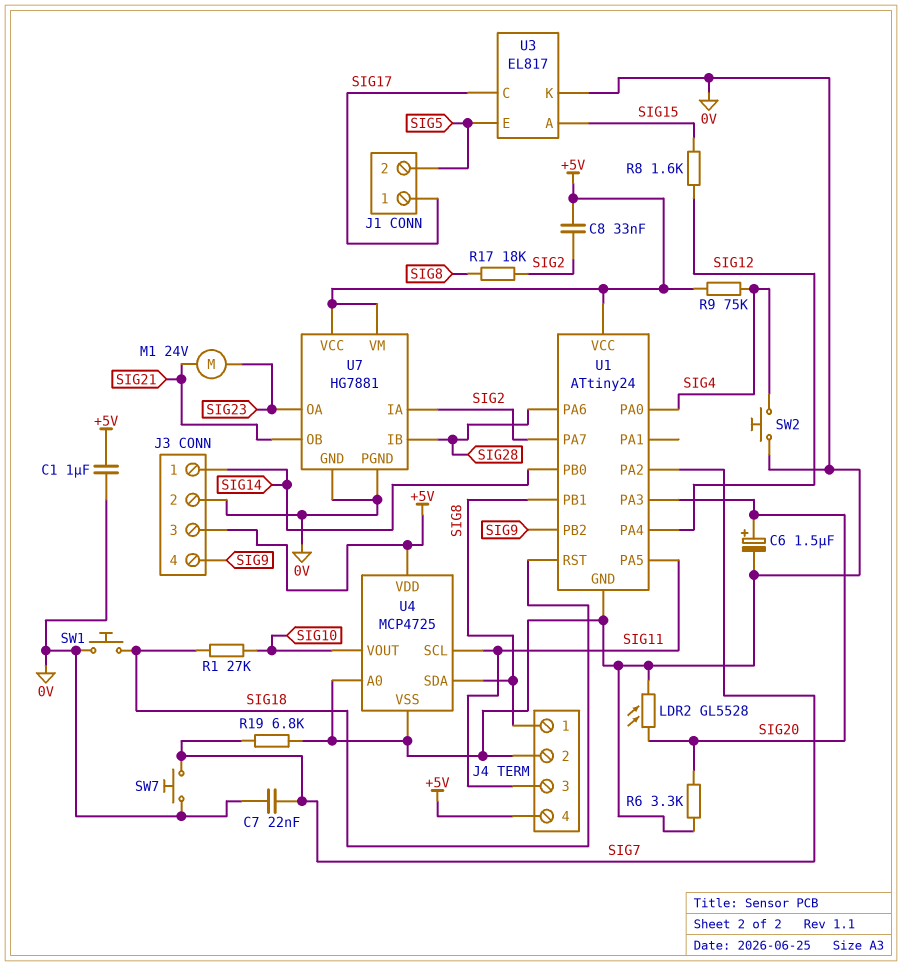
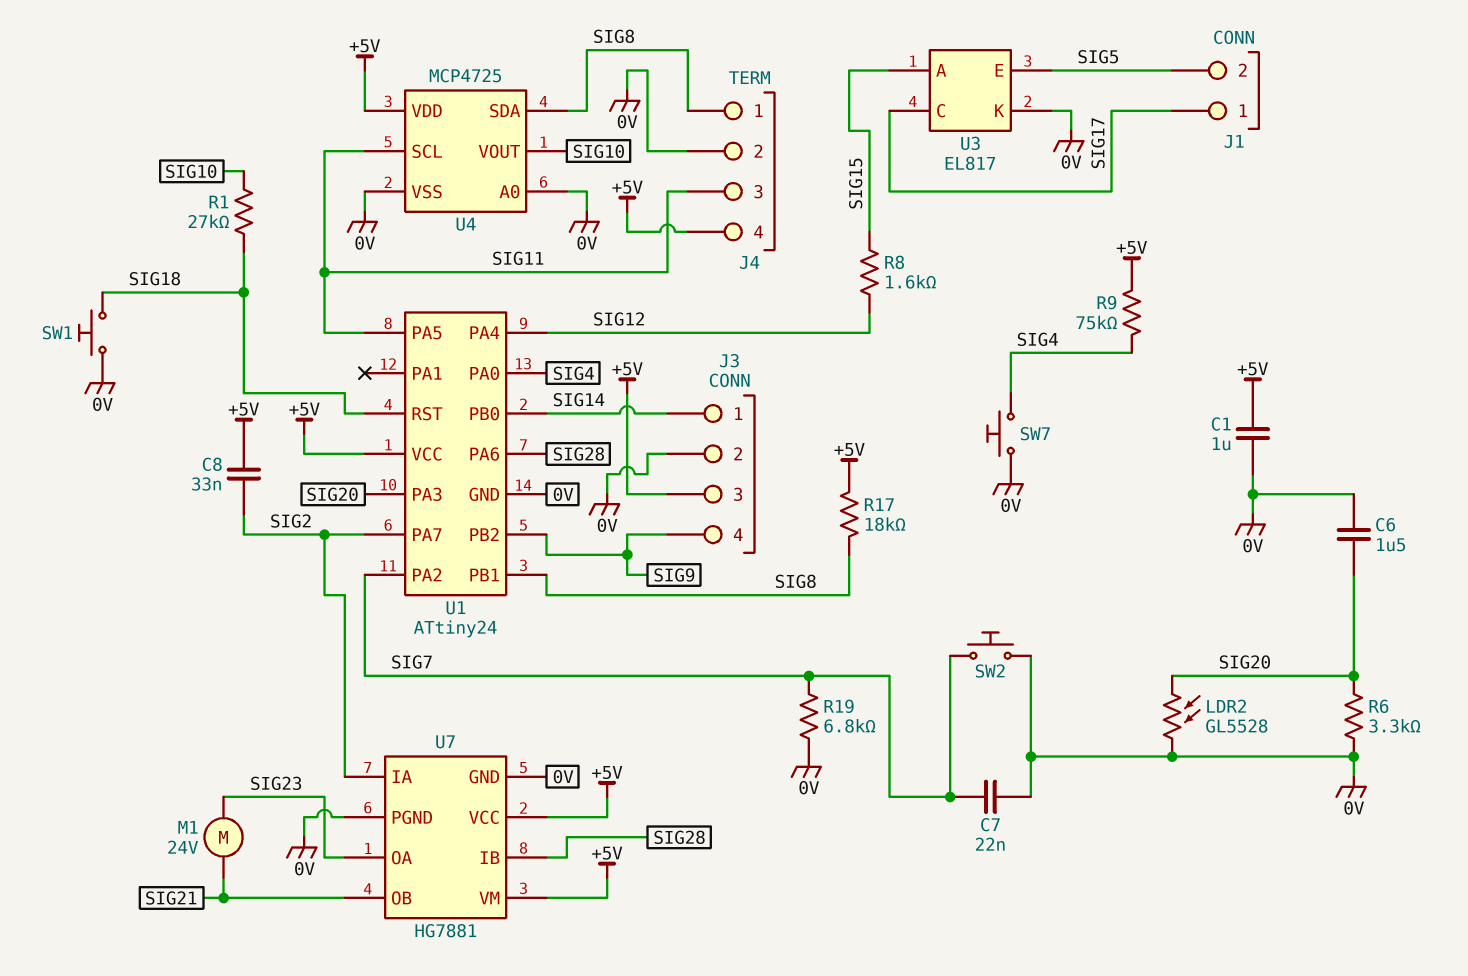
C6: 1.5uF (plus SIG20, minus 0V) -> 1.5uF (0V, SIG20)
R17: 18k (SIG2, SIG8) -> 18k (+5V, SIG8)
SW2: button (0V, SIG4) -> button (0V, SIG7)
SW7: button (0V, SIG7) -> button (0V, SIG4)

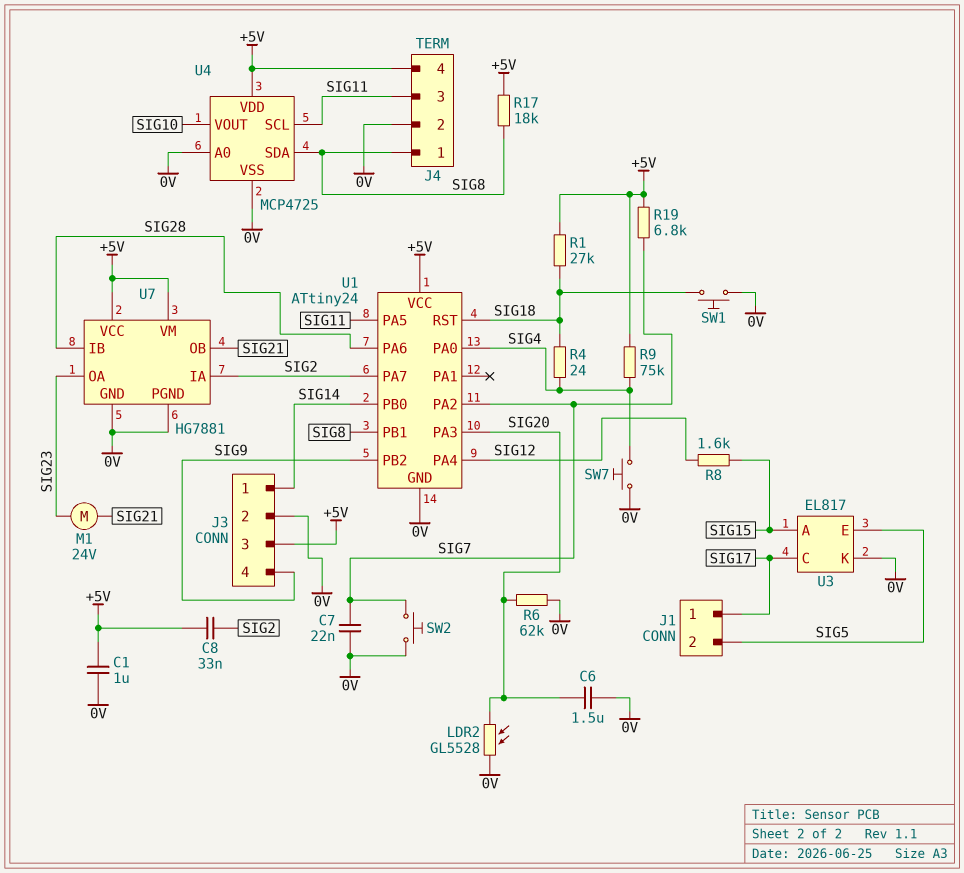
R1: 27k (SIG10, SIG18) -> 27k (+5V, SIG18)
R4: none -> 24 (SIG4, SIG18)
R6: 3.3k (0V, SIG20) -> 62k (0V, SIG20)
R19: 6.8k (0V, SIG7) -> 6.8k (+5V, SIG7)

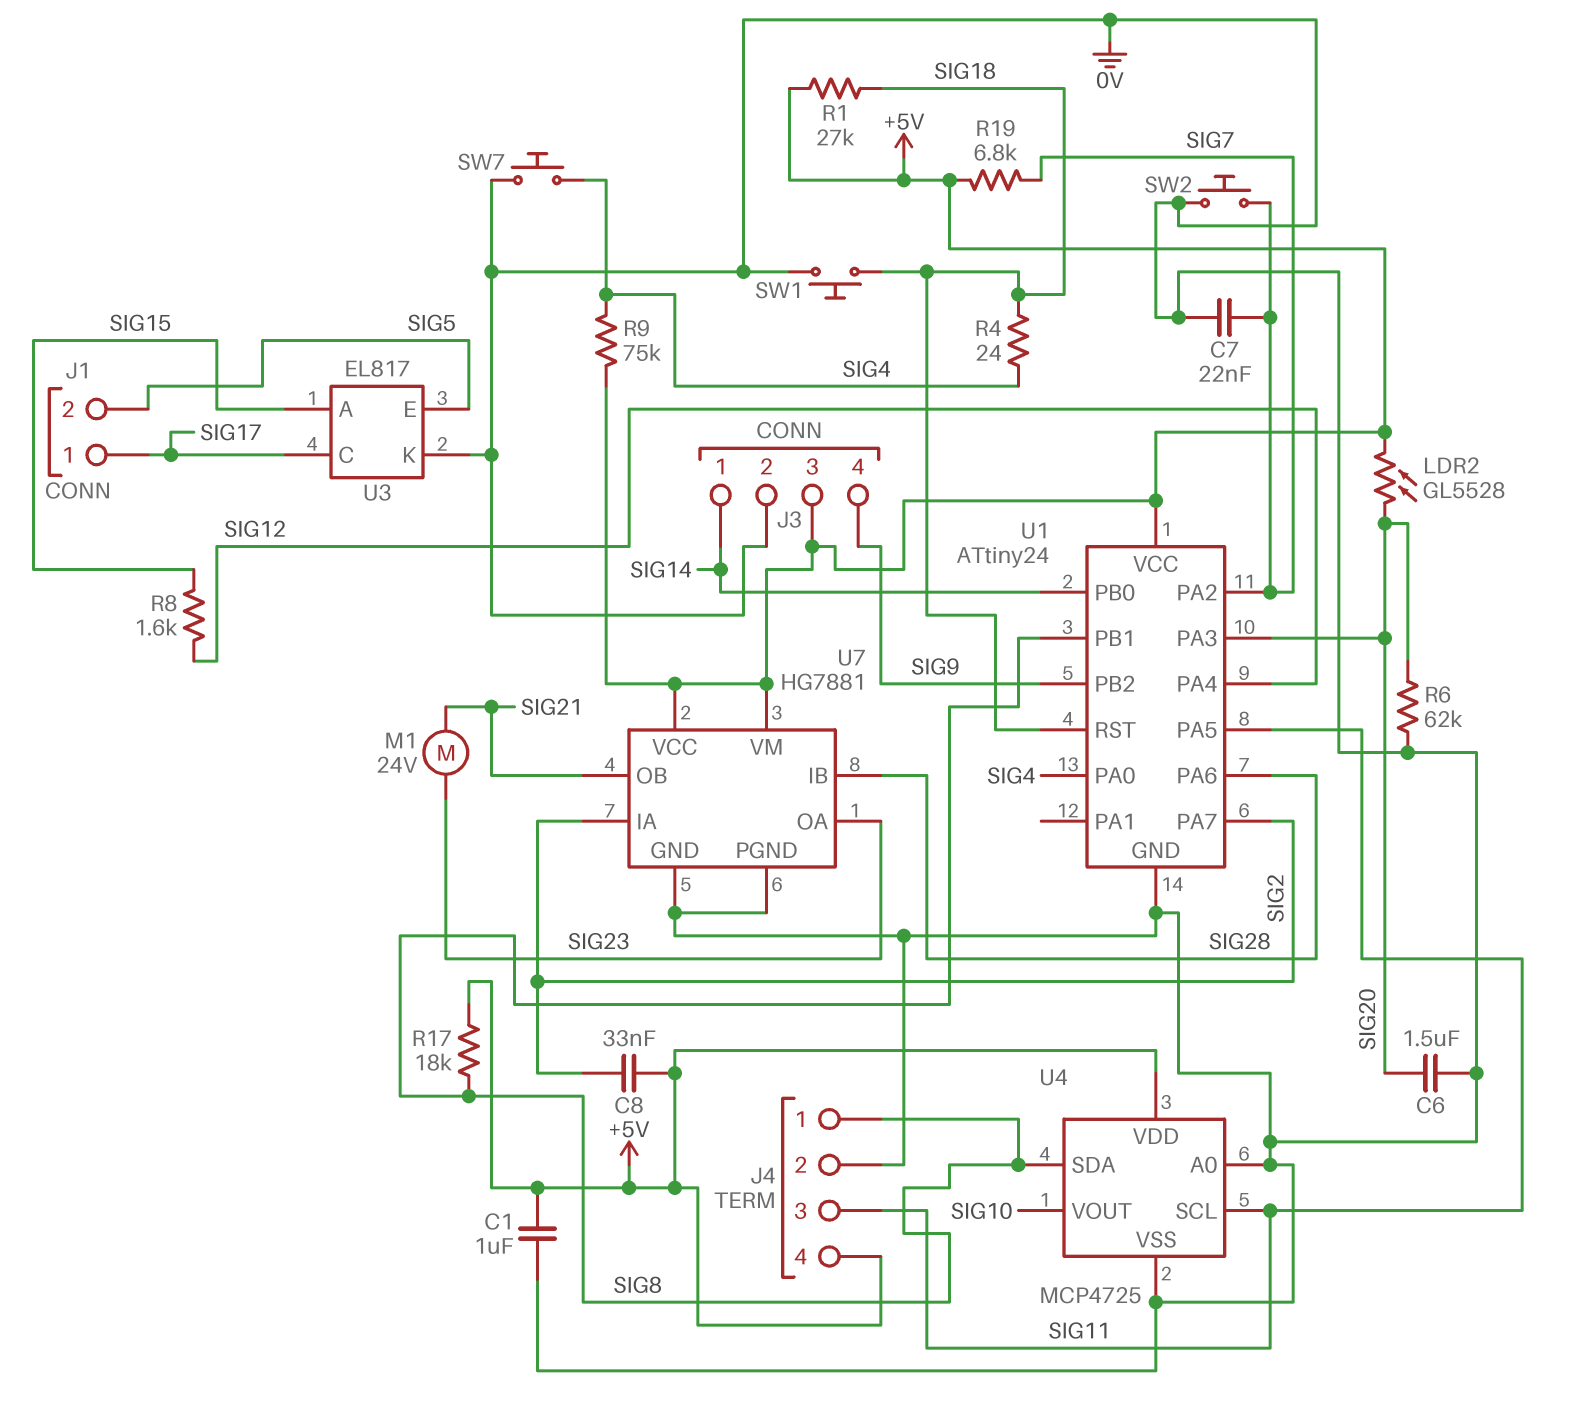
LDR2: GL5528 (0V, SIG20) -> GL5528 (+5V, SIG20)

